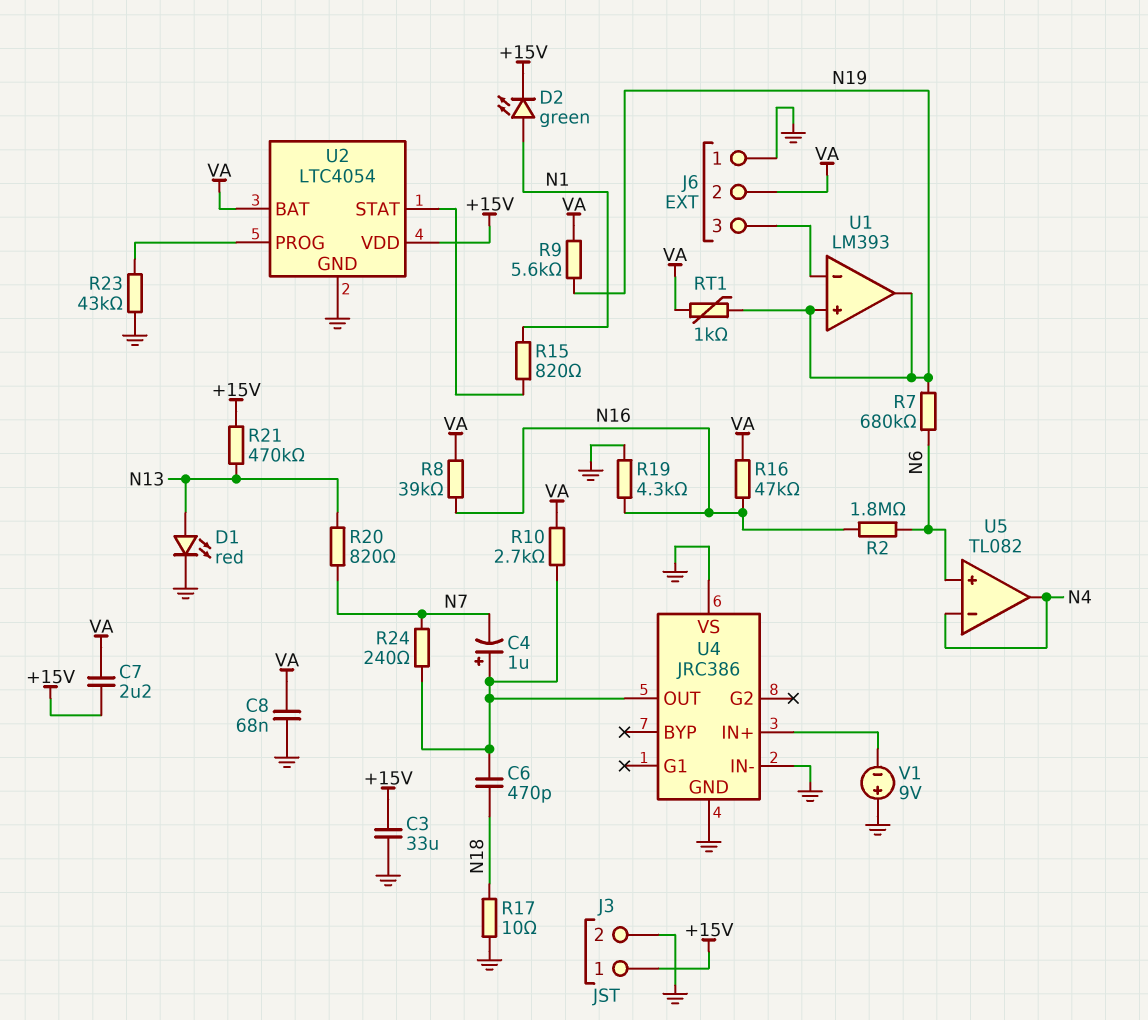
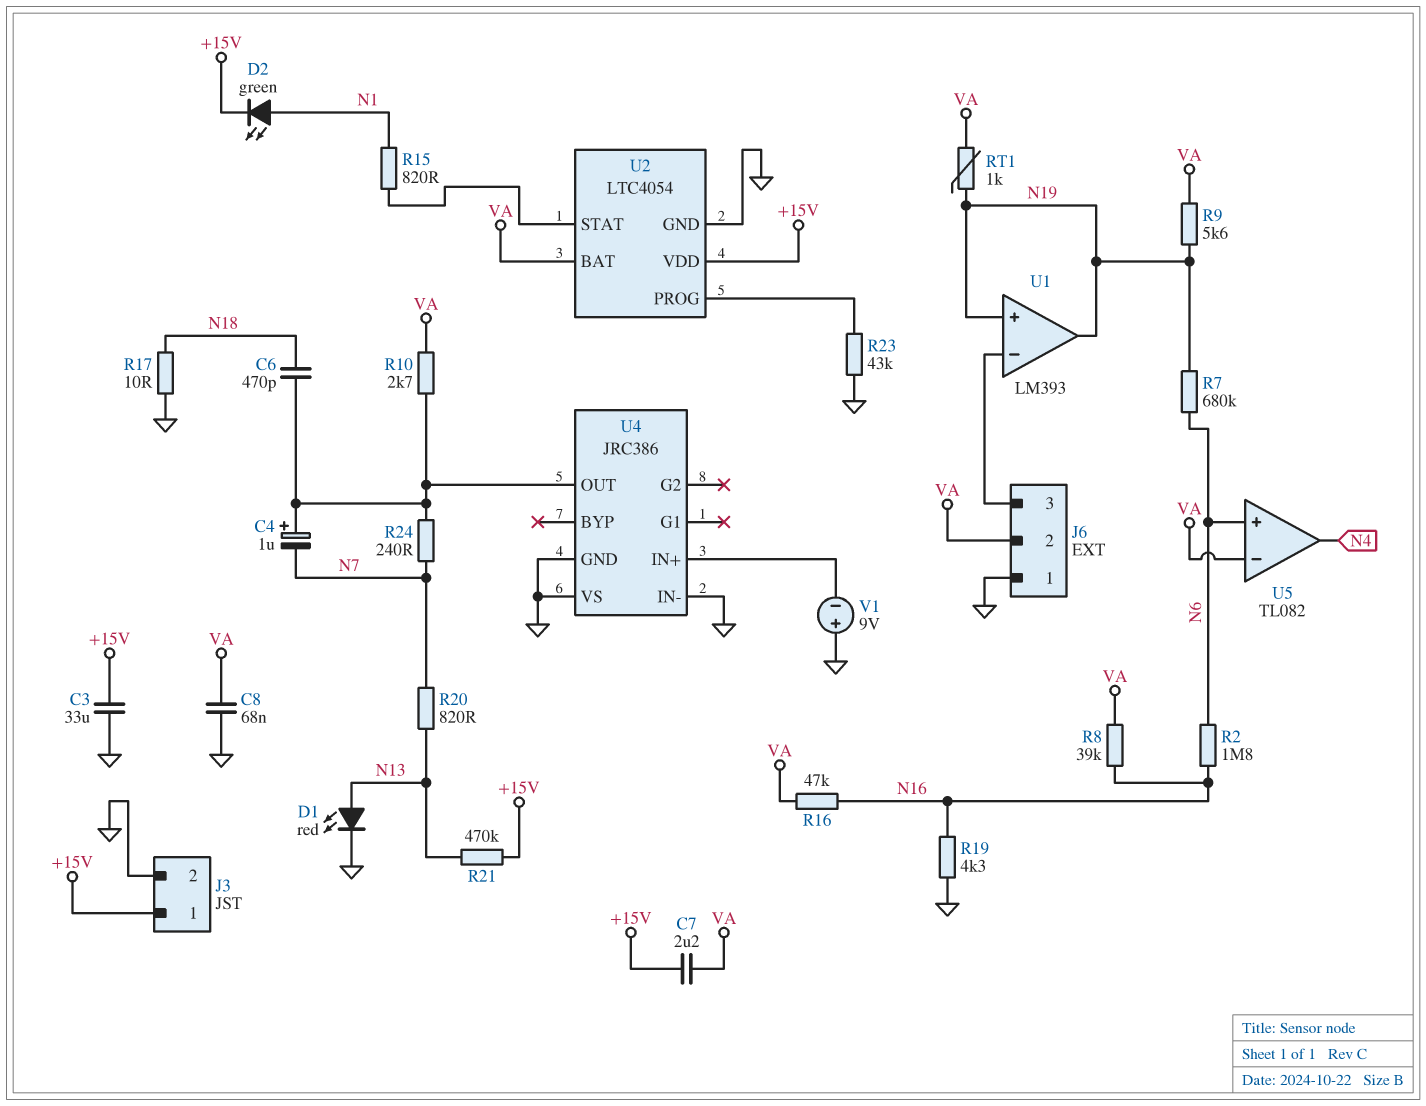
U5 pin in-: N4 -> VA

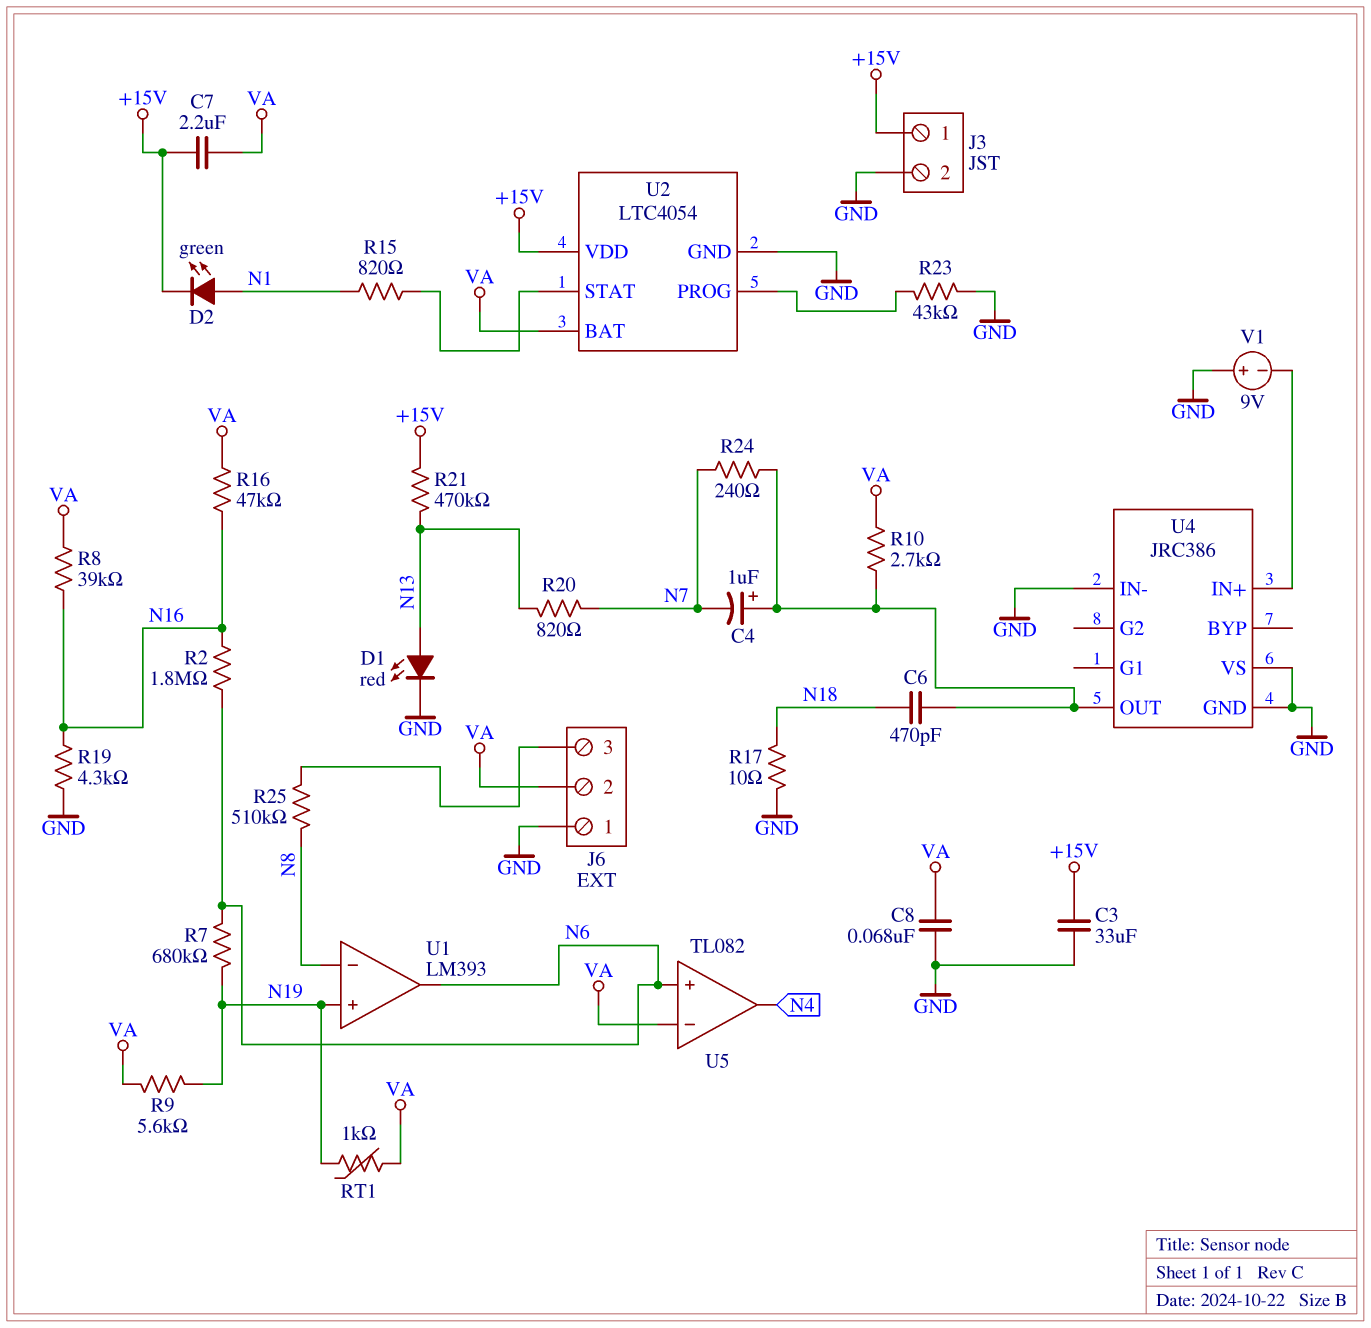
R25: none -> 510k (J6/3, N8)
U1 pin in-: J6/3 -> N8
U1 pin out: N19 -> N6

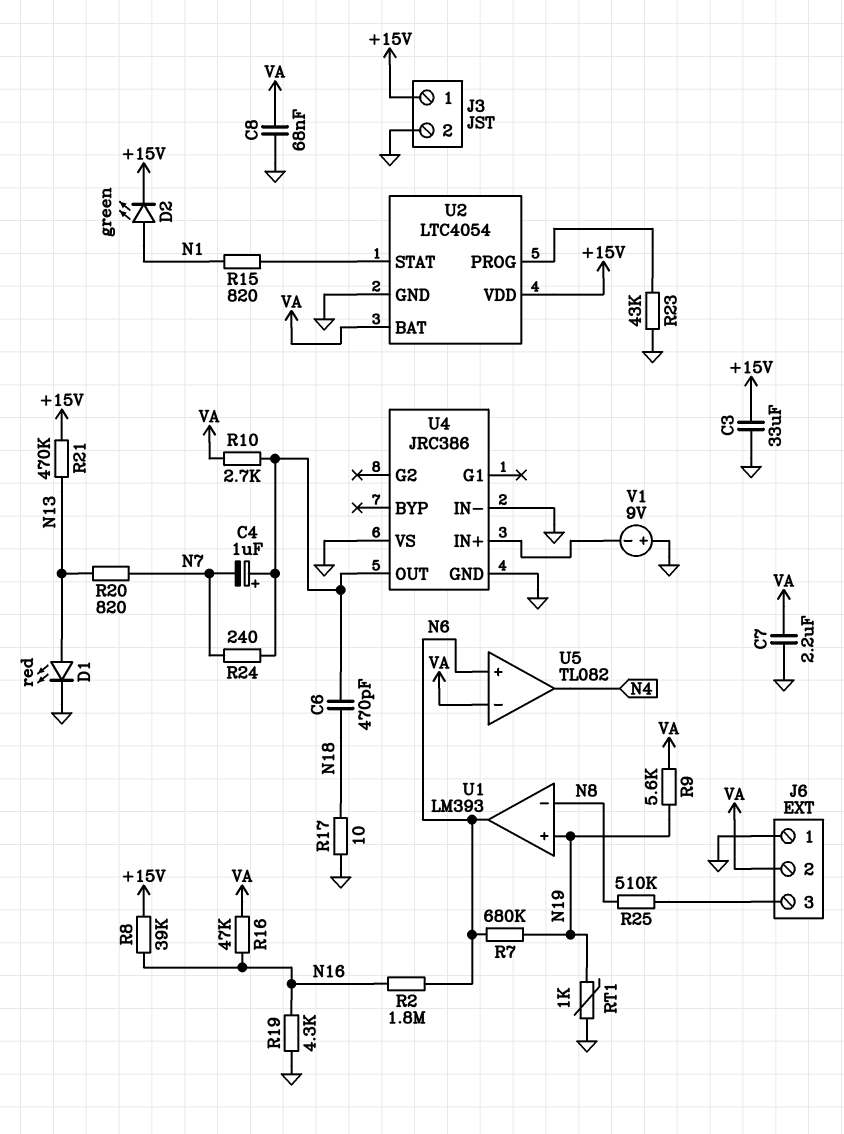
C7: 2.2uF (+15V, VA) -> 2.2uF (GND, VA)
R8: 39k (N16, VA) -> 39k (+15V, N16)
RT1: 1k (N19, VA) -> 1k (GND, N19)

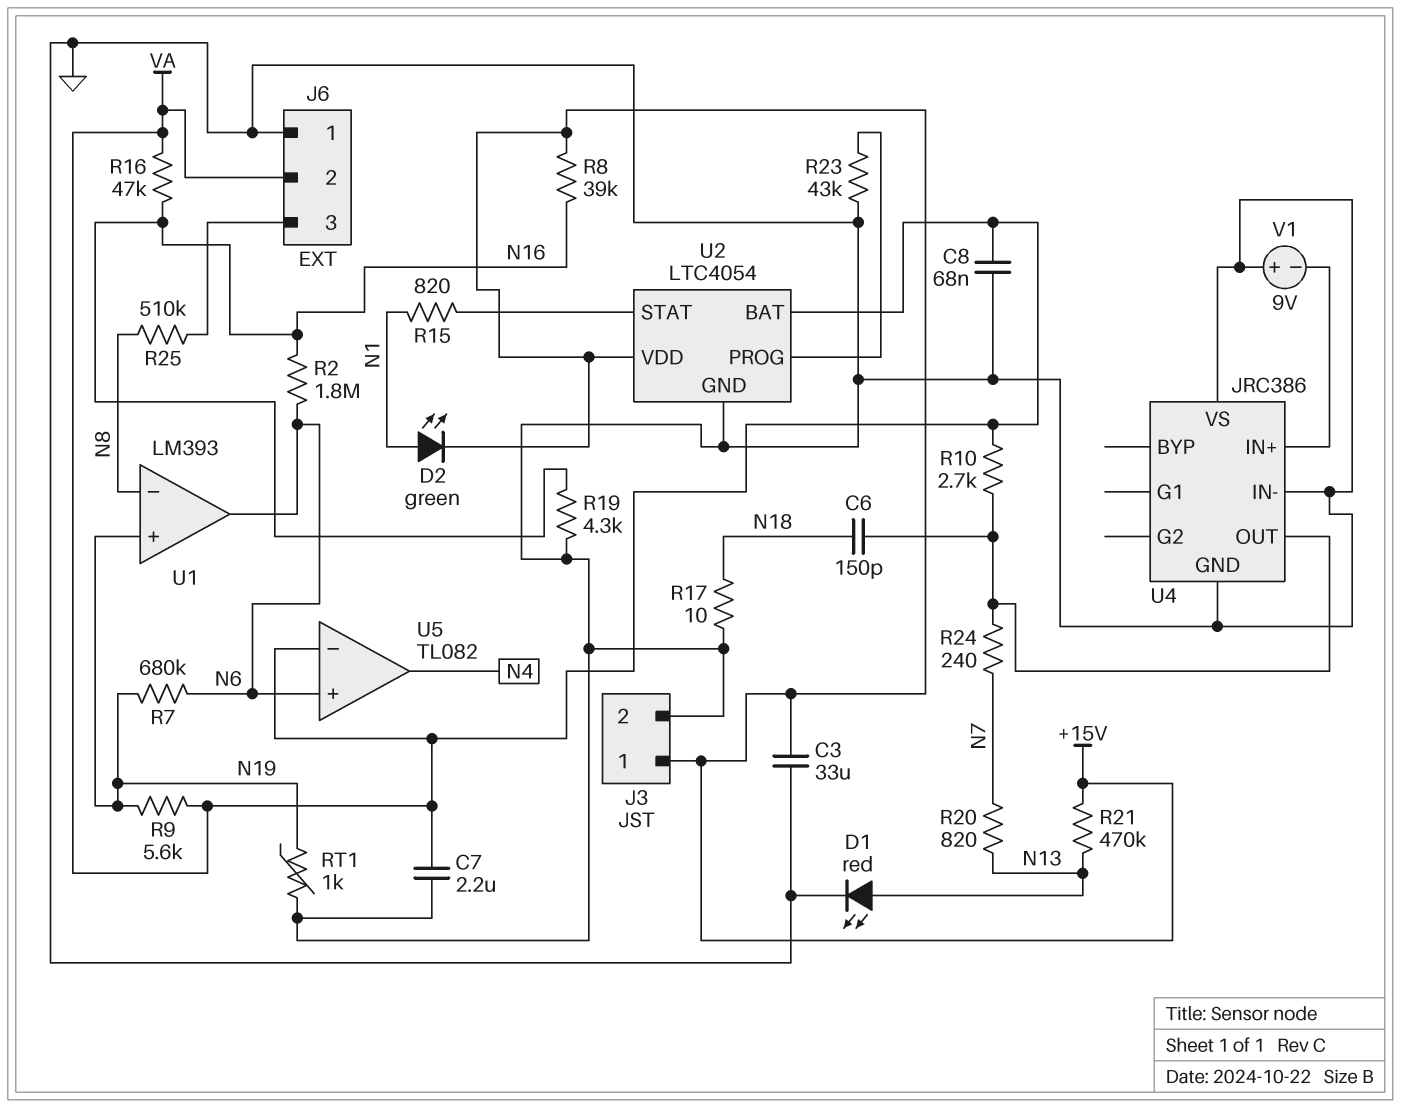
C4: 1uF (plus U4/OUT, minus N7) -> none
C6: 470pF (N18, U4/OUT) -> 150pF (N18, U4/OUT)

